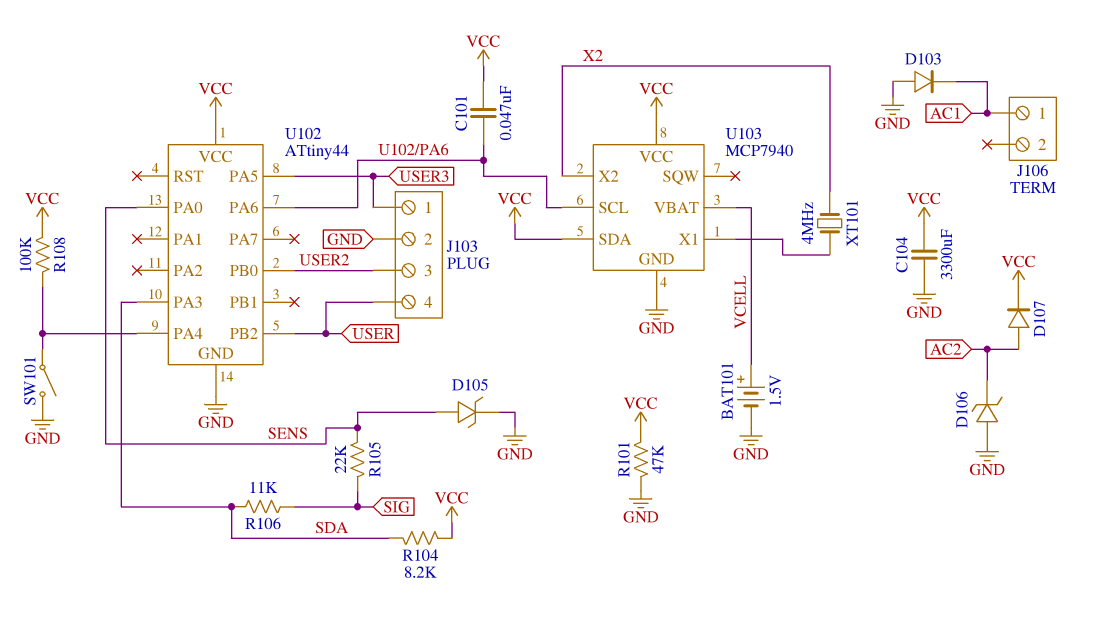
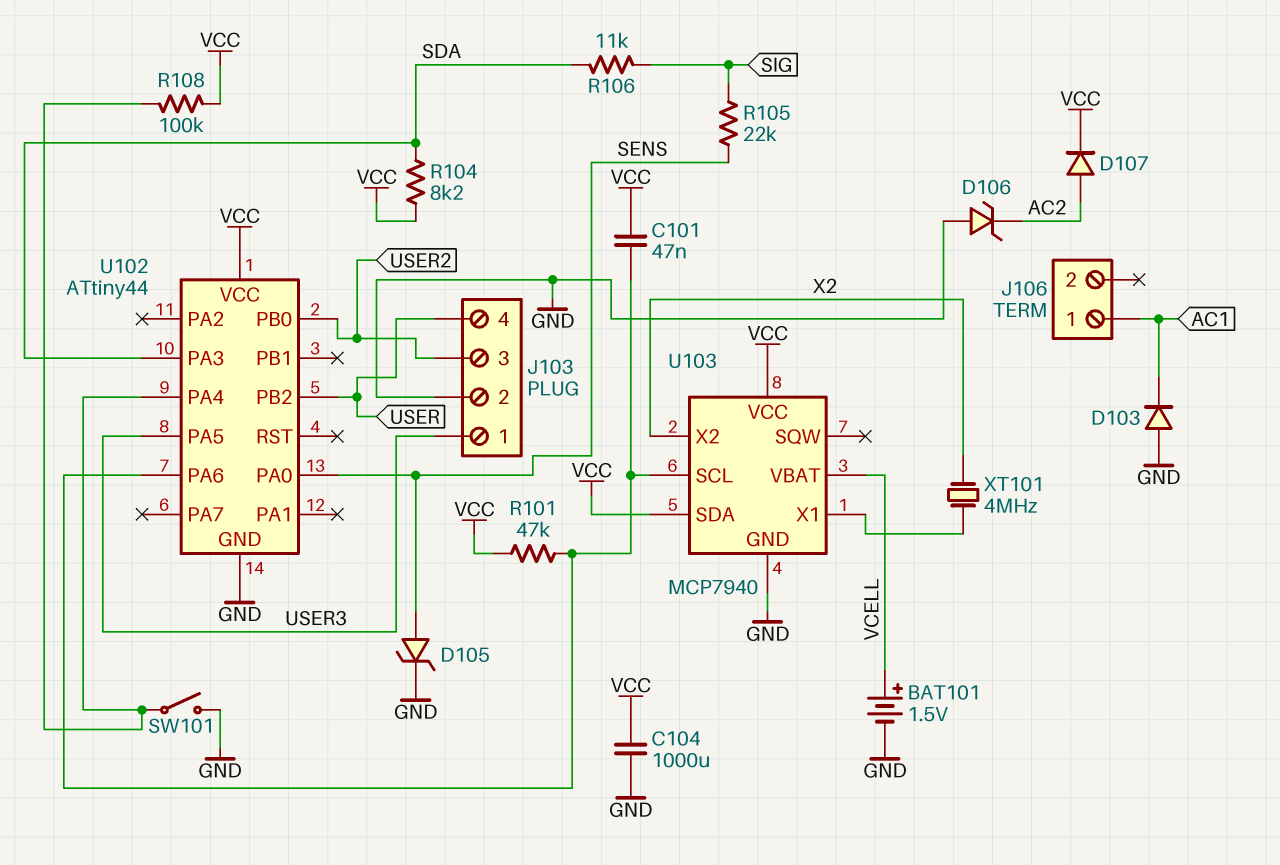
C104: 3300uF (GND, VCC) -> 1000uF (GND, VCC)
R101: 47k (GND, VCC) -> 47k (U102/PA6, VCC)

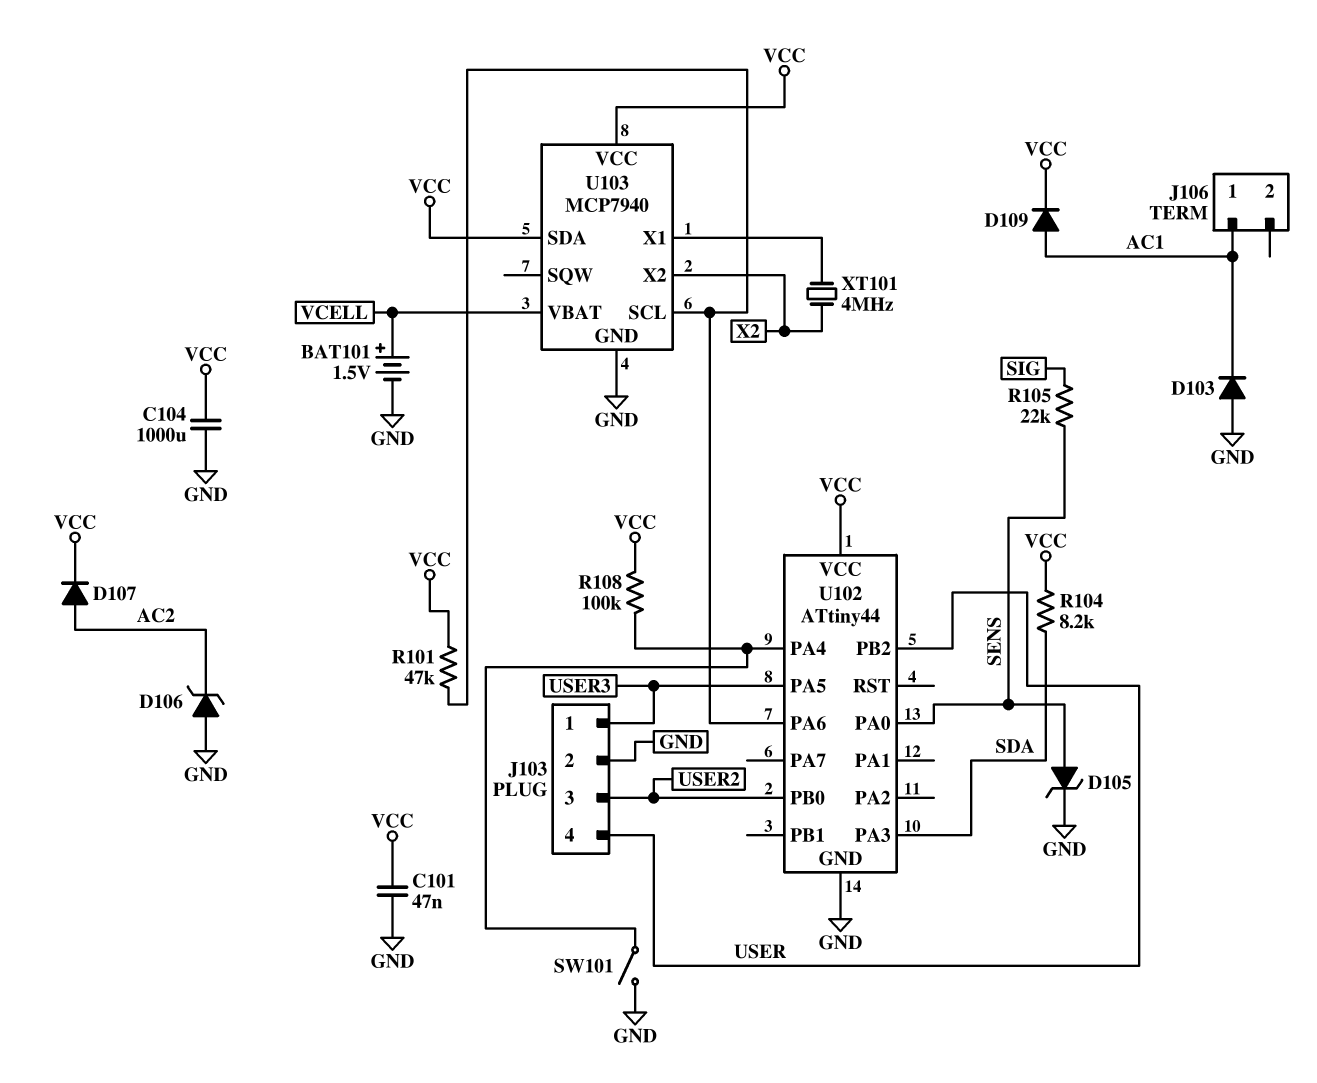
C101: 47nF (U102/PA6, VCC) -> 47nF (GND, VCC)
D109: none -> diode (A AC1, K VCC)
R106: 11k (SDA, SIG) -> none

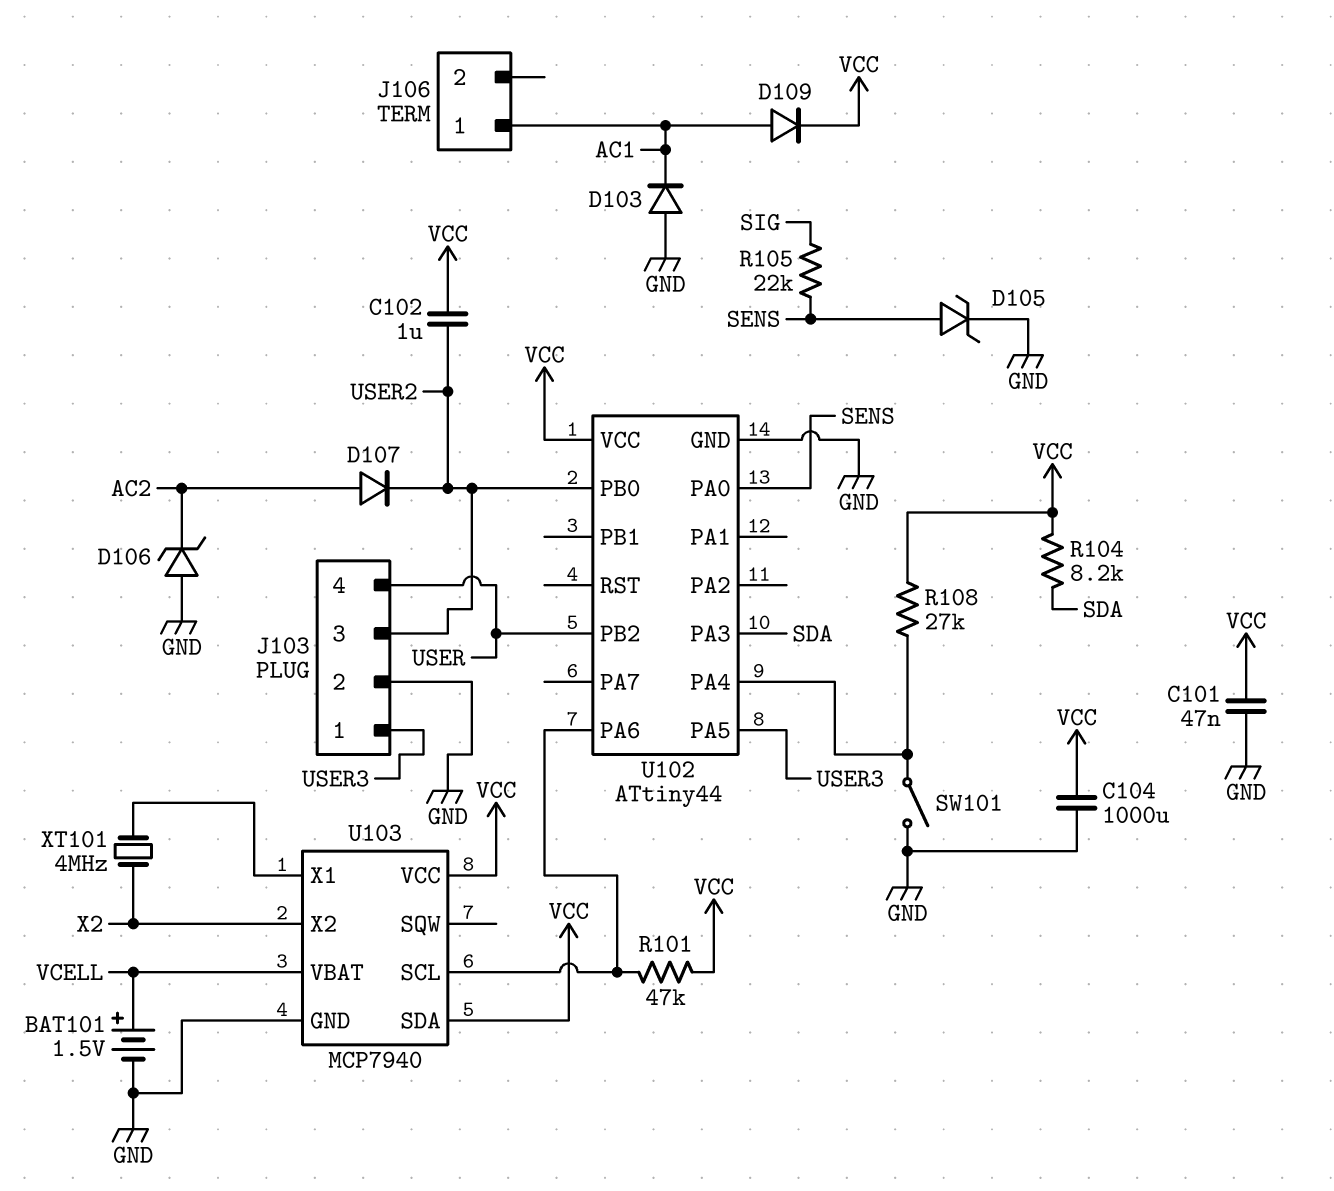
C102: none -> 1uF (USER2, VCC)
D107: diode (A AC2, K VCC) -> diode (A AC2, K USER2)
R108: 100k (U102/PA4, VCC) -> 27k (U102/PA4, VCC)

